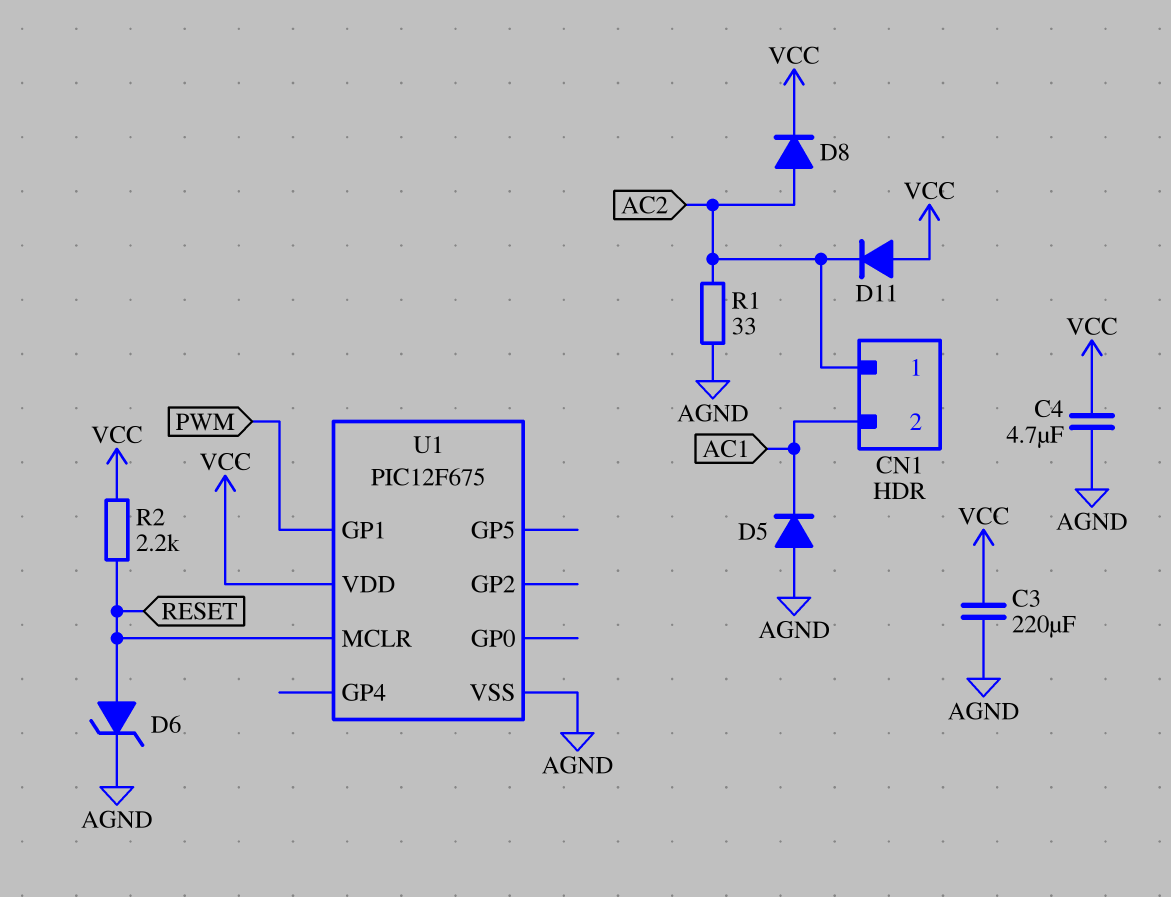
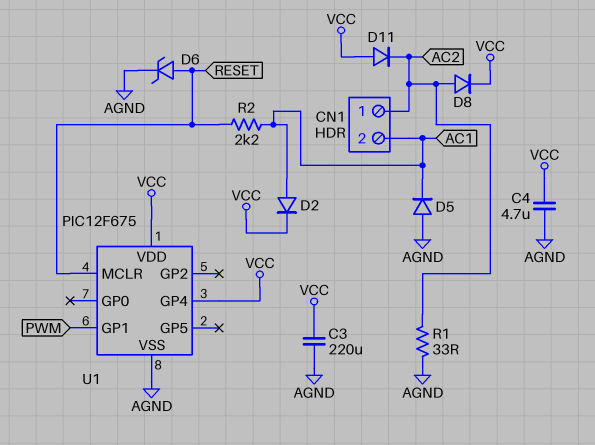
D2: none -> diode (A AC1, K VCC)
R2: 2.2k (RESET, VCC) -> 2.2k (AC1, RESET)
U1 pin GP4: none -> VCC

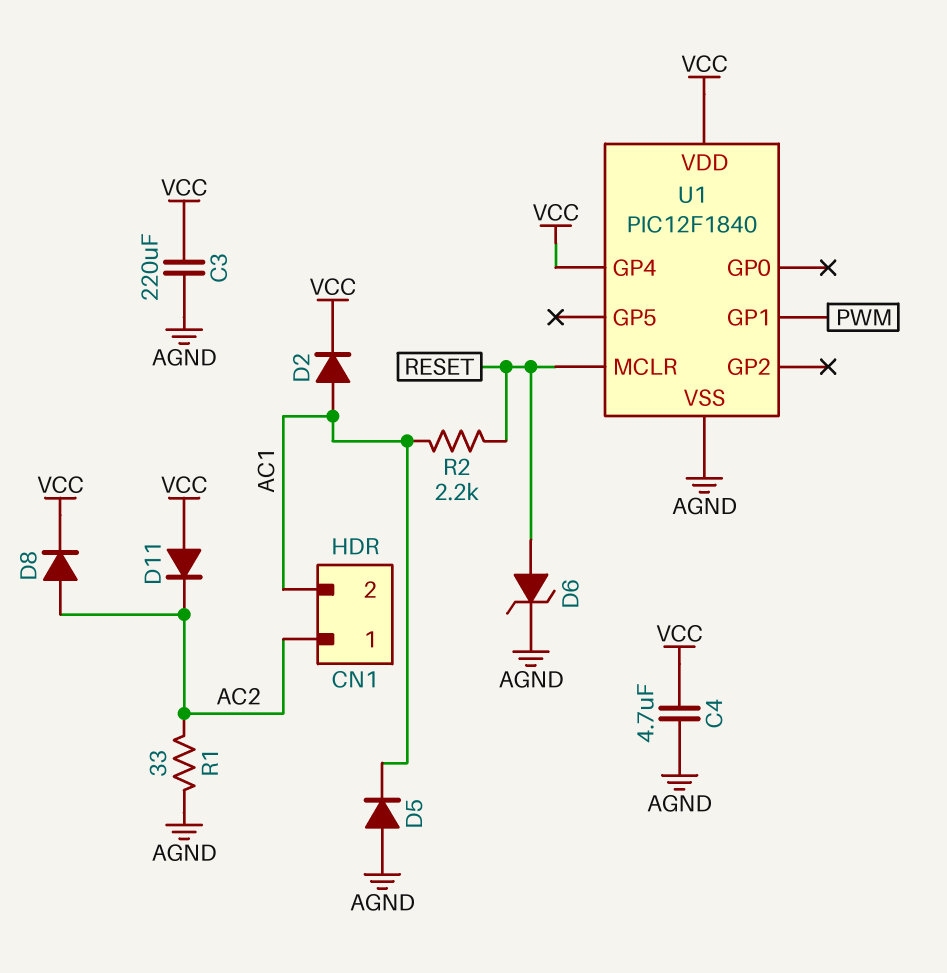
U1: PIC12F675 -> PIC12F1840

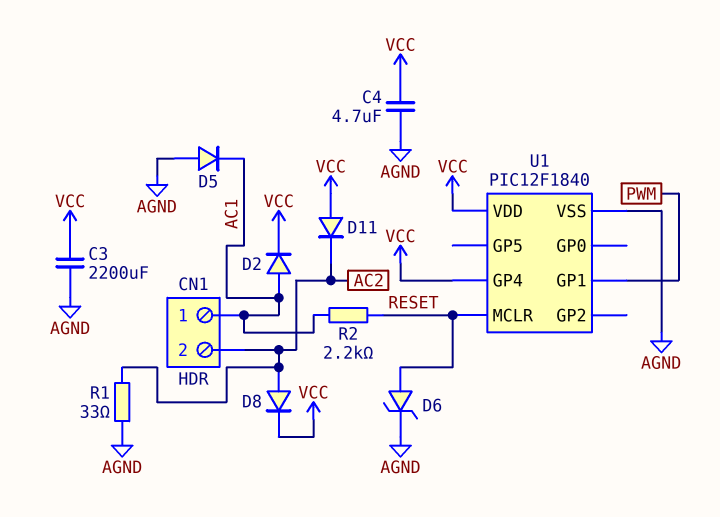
C3: 220uF (AGND, VCC) -> 2200uF (AGND, VCC)
CN1 pin 1: AC2 -> AC1
CN1 pin 2: AC1 -> AC2

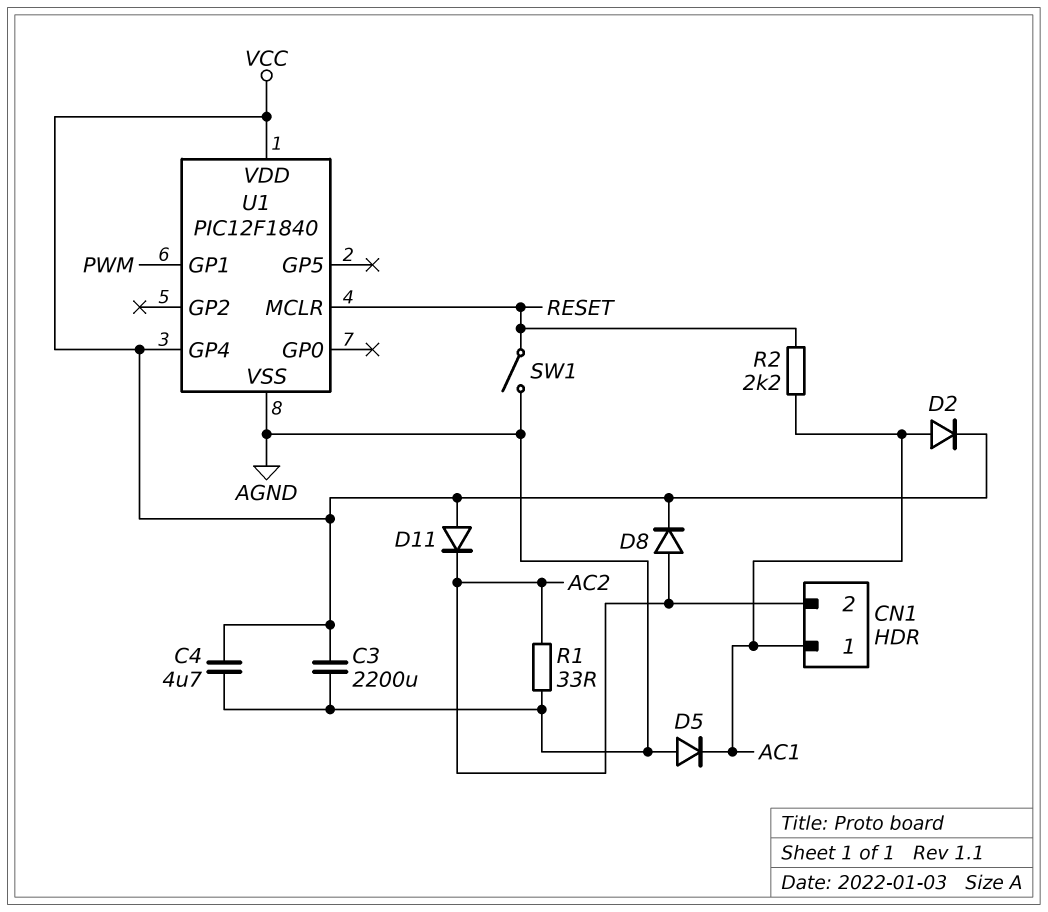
D6: zener (A RESET, K AGND) -> none
SW1: none -> switch (AGND, RESET)

